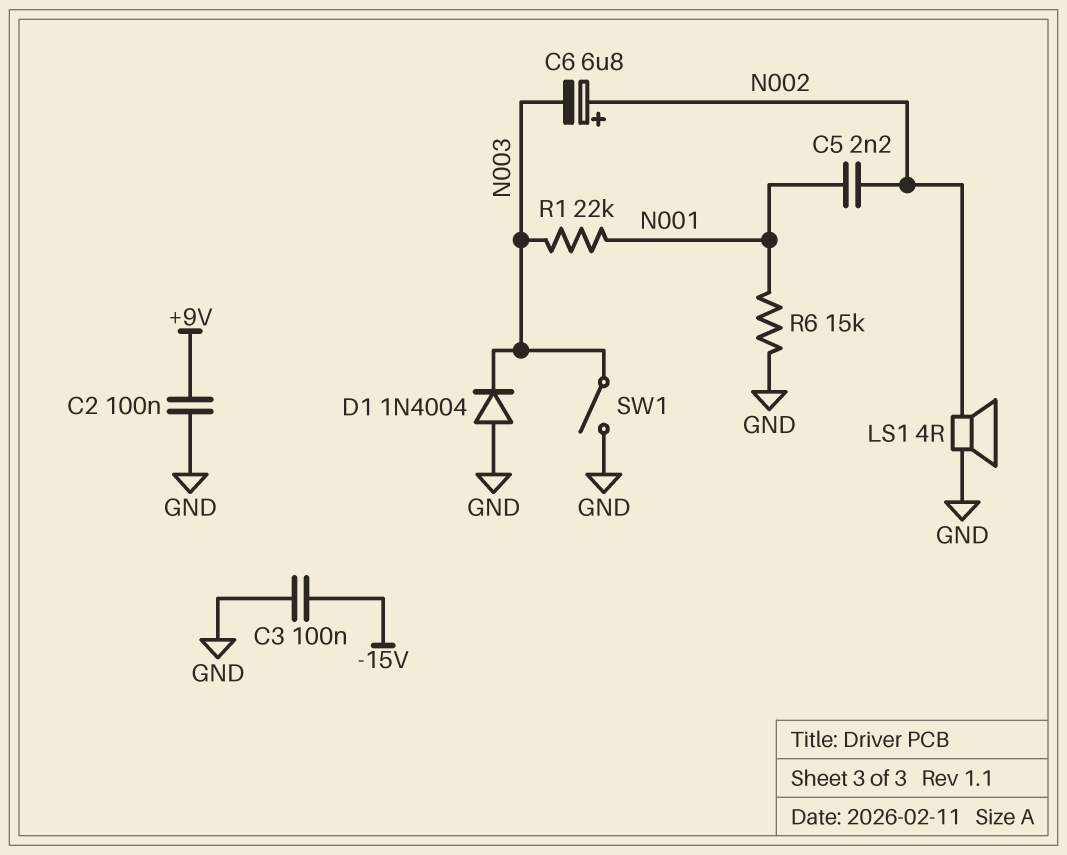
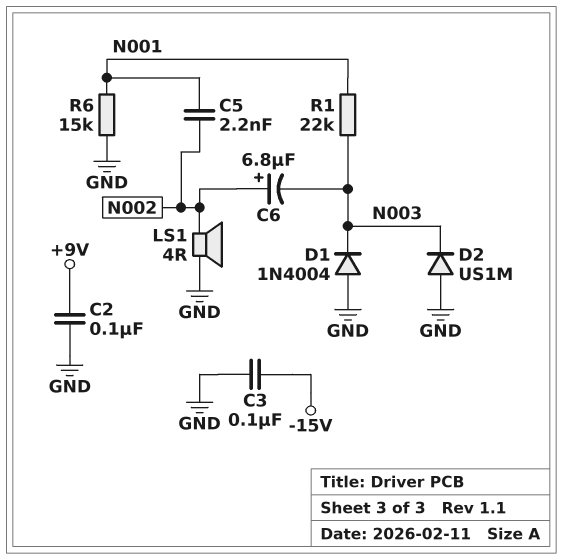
D2: none -> diode US1M (A GND, K N003)
SW1: switch (GND, N003) -> none

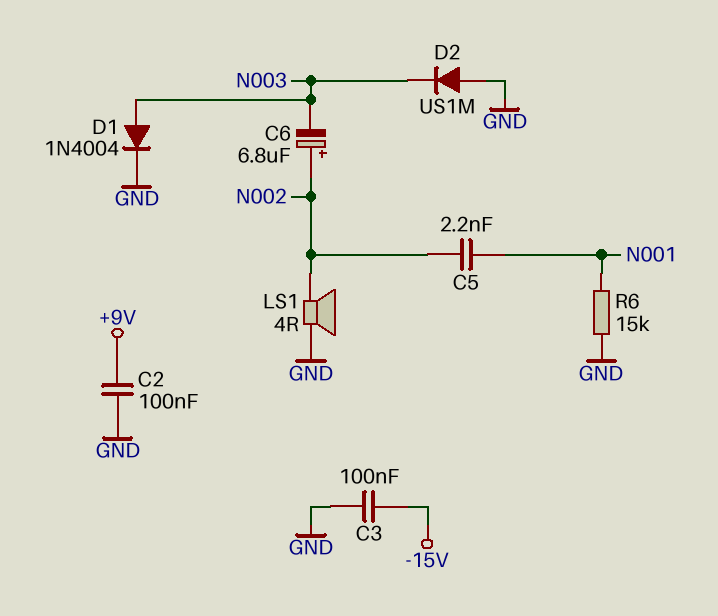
D1: diode 1N4004 (A GND, K N003) -> diode 1N4004 (A N003, K GND)
R1: 22k (N001, N003) -> none

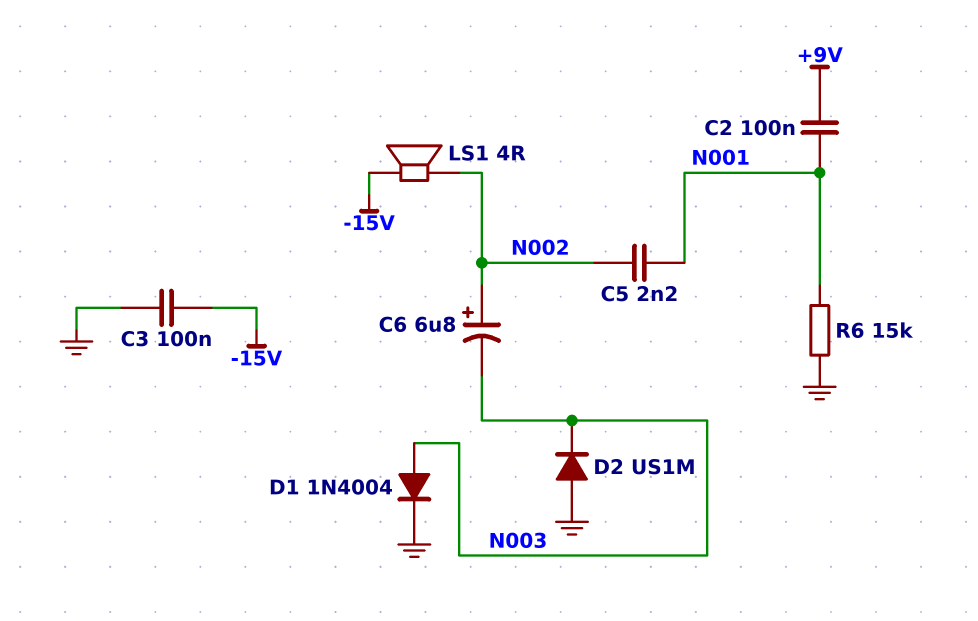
C2: 100nF (+9V, GND) -> 100nF (+9V, N001)
LS1: speaker 4R (GND, N002) -> speaker 4R (-15V, N002)

